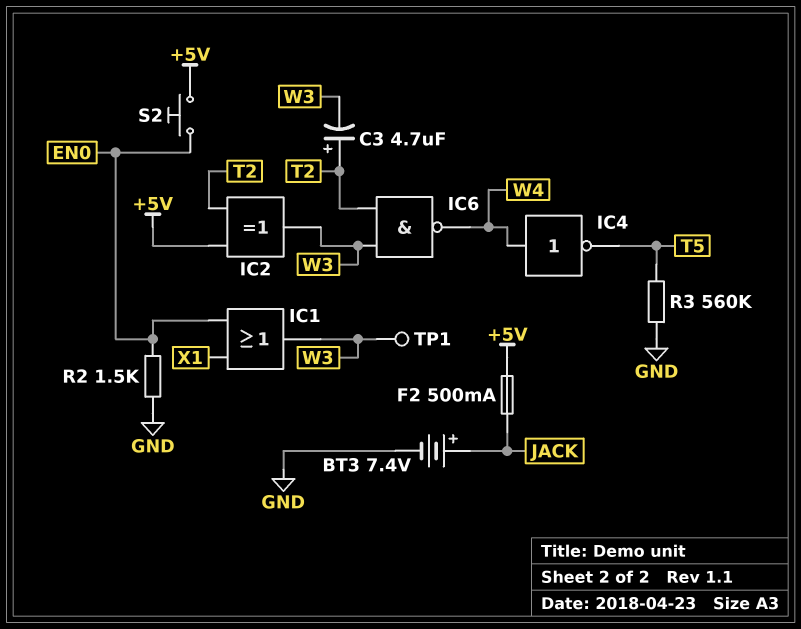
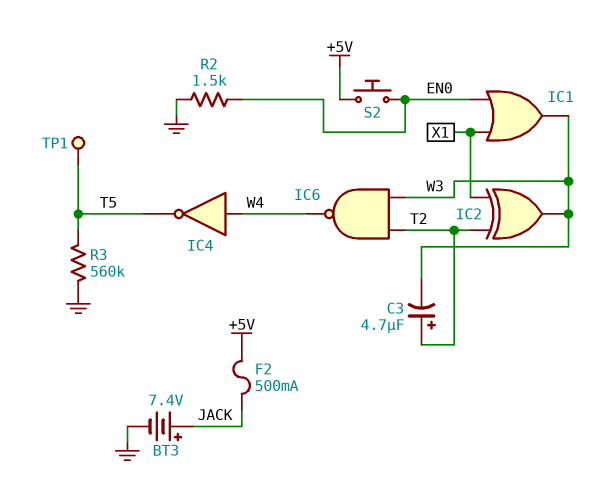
IC2: XOR (in +5V, in T2, out W3) -> XOR (in T2, in X1, out W3)
TP1: test point (W3) -> test point (T5)

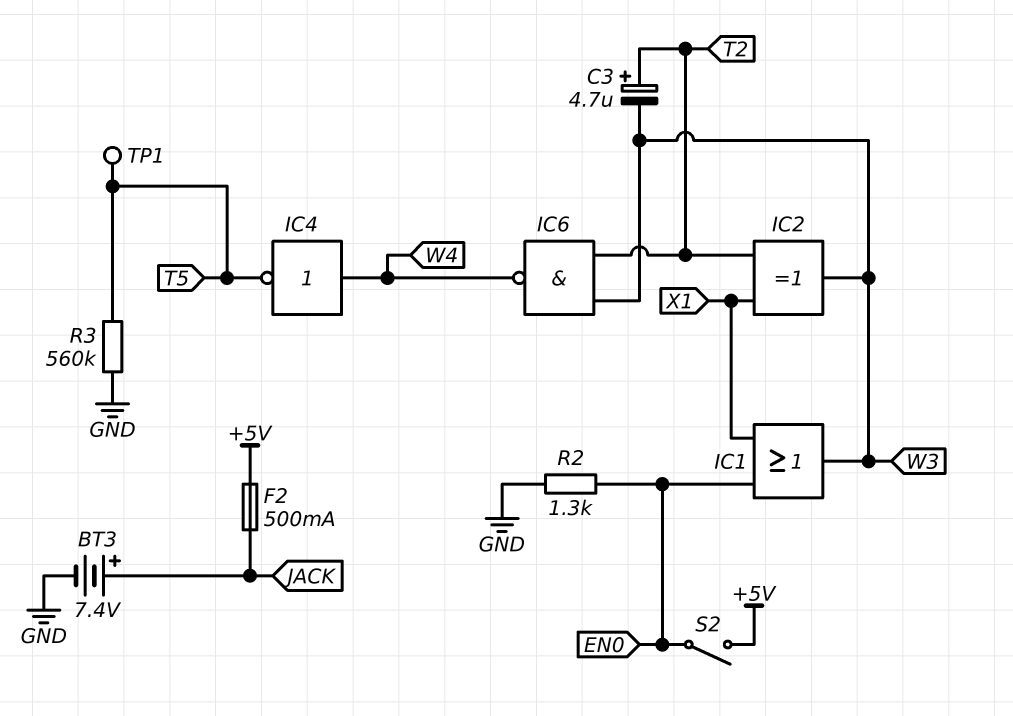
R2: 1.5k (EN0, GND) -> 1.3k (EN0, GND)
S2: button (+5V, EN0) -> switch (+5V, EN0)

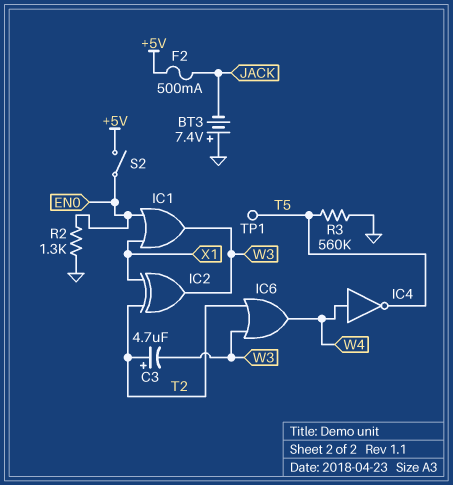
BT3: 7.4V (plus JACK, minus GND) -> 7.4V (plus GND, minus JACK)
IC6: NAND (in T2, in W3, out W4) -> OR (in T2, in W3, out W4)

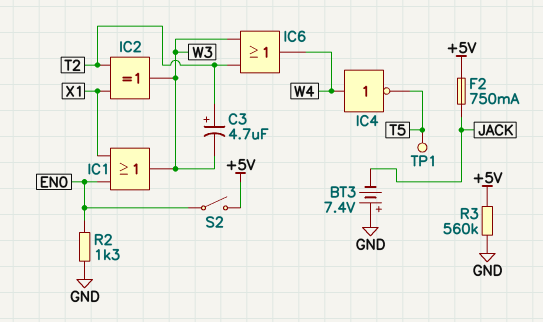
F2: 500mA (+5V, JACK) -> 750mA (+5V, JACK)
R3: 560k (GND, T5) -> 560k (+5V, GND)

